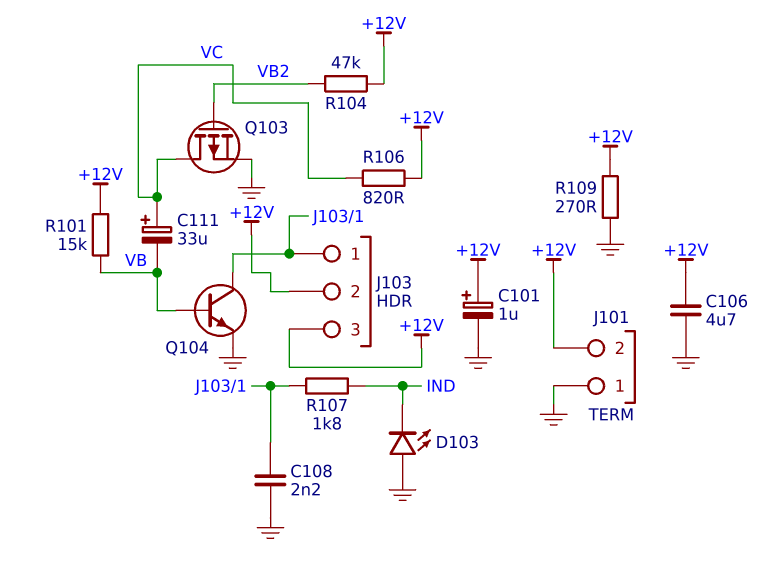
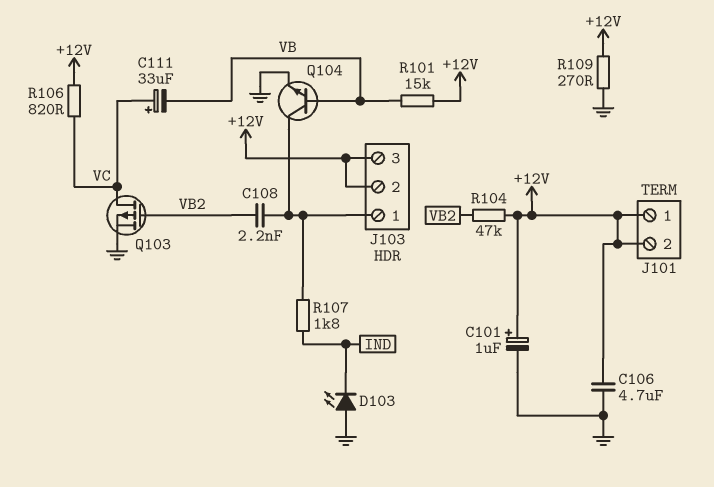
C108: 2.2nF (GND, J103/1) -> 2.2nF (J103/1, VB2)
J101 pin 1: GND -> +12V

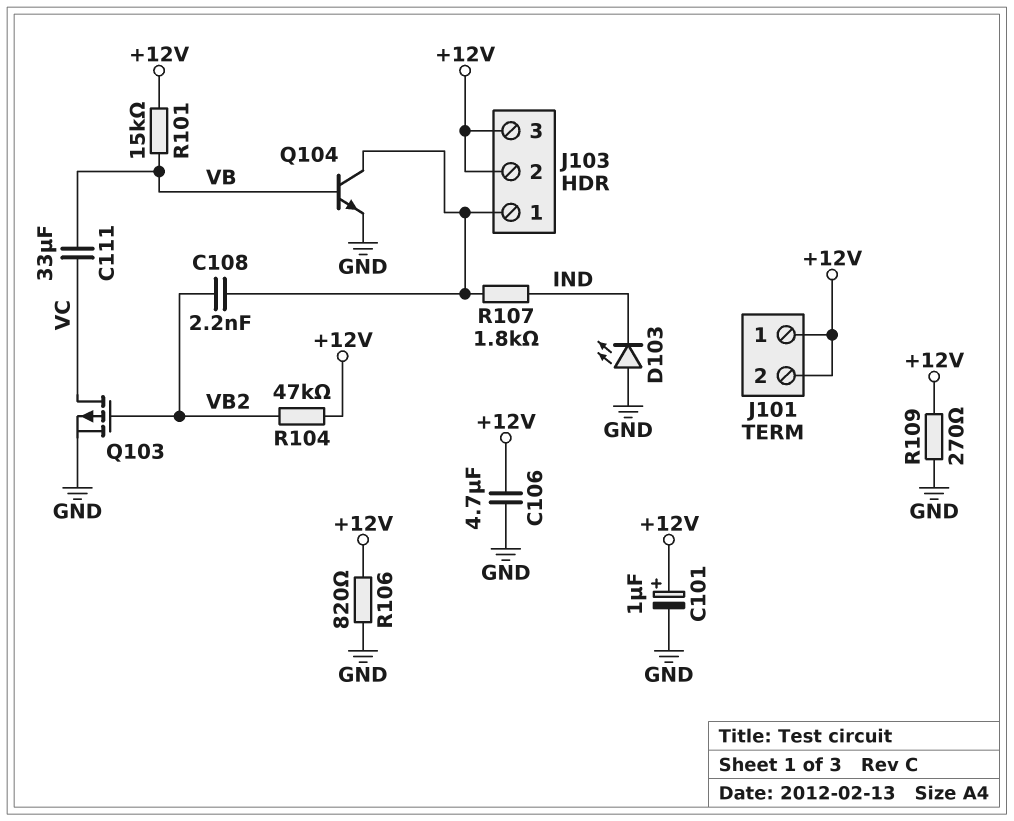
C111: 33uF (plus VC, minus VB) -> 33uF (VB, VC)
R106: 820 (+12V, VC) -> 820 (+12V, GND)

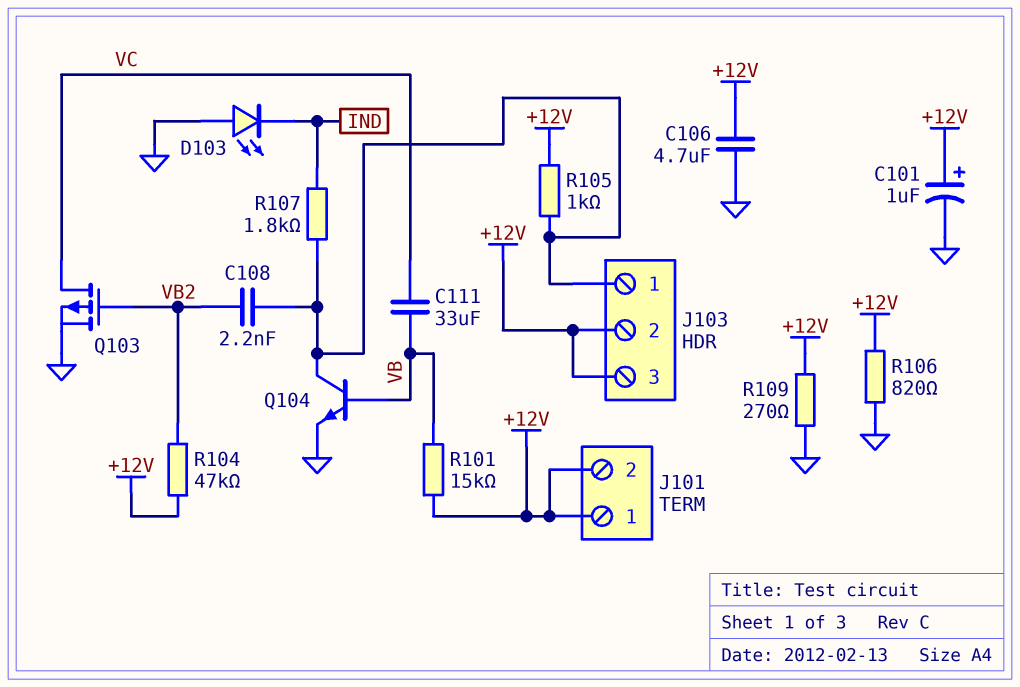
R105: none -> 1k (+12V, J103/1)

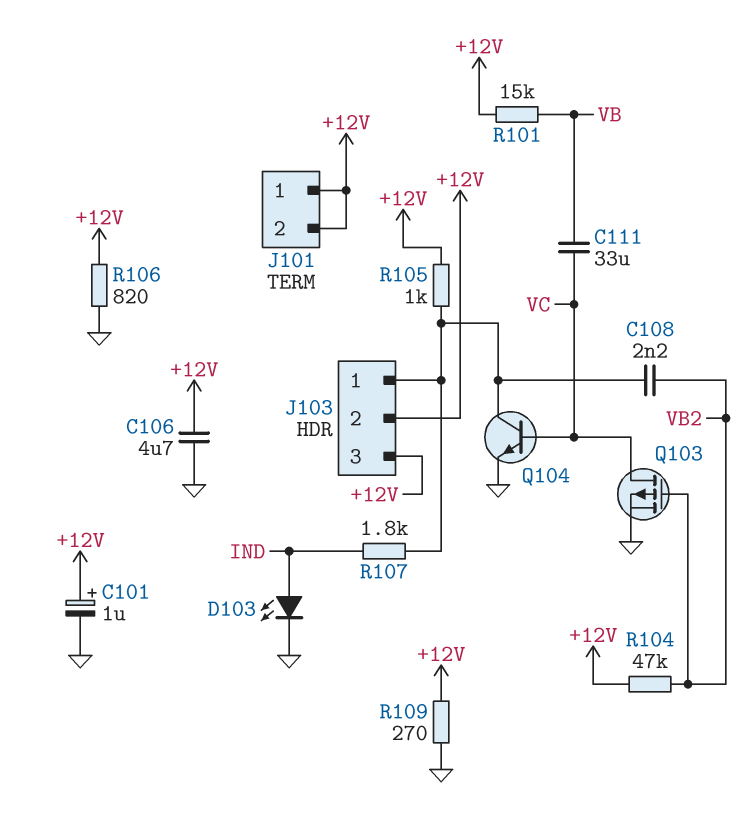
D103: LED (A GND, K IND) -> LED (A IND, K GND)
Q104: NPN (B VB, C J103/1, E GND) -> NPN (B VC, C J103/1, E GND)

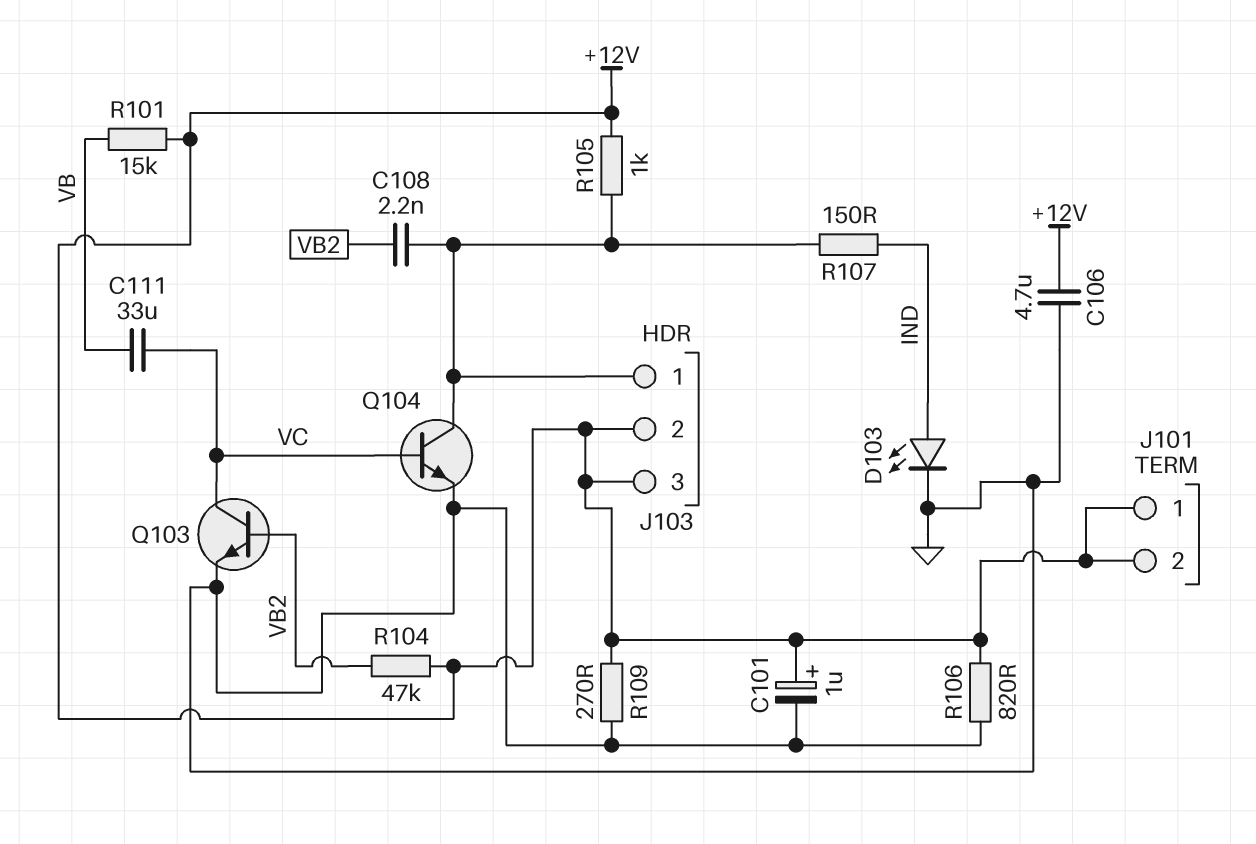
Q103: PMOS (G VB2, D VC, S GND) -> NPN (B VB2, C VC, E GND)
R107: 1.8k (IND, J103/1) -> 150 (IND, J103/1)

